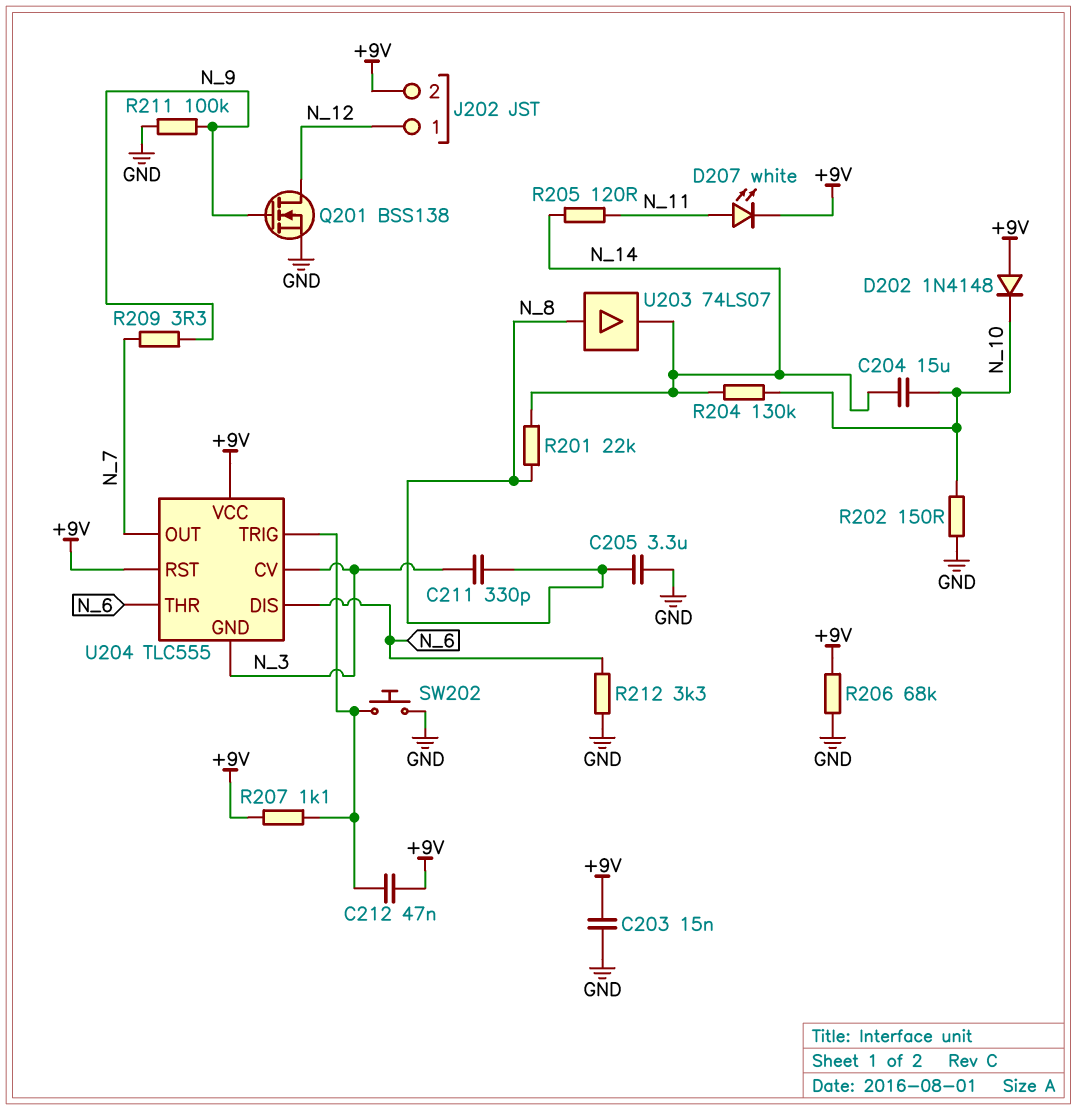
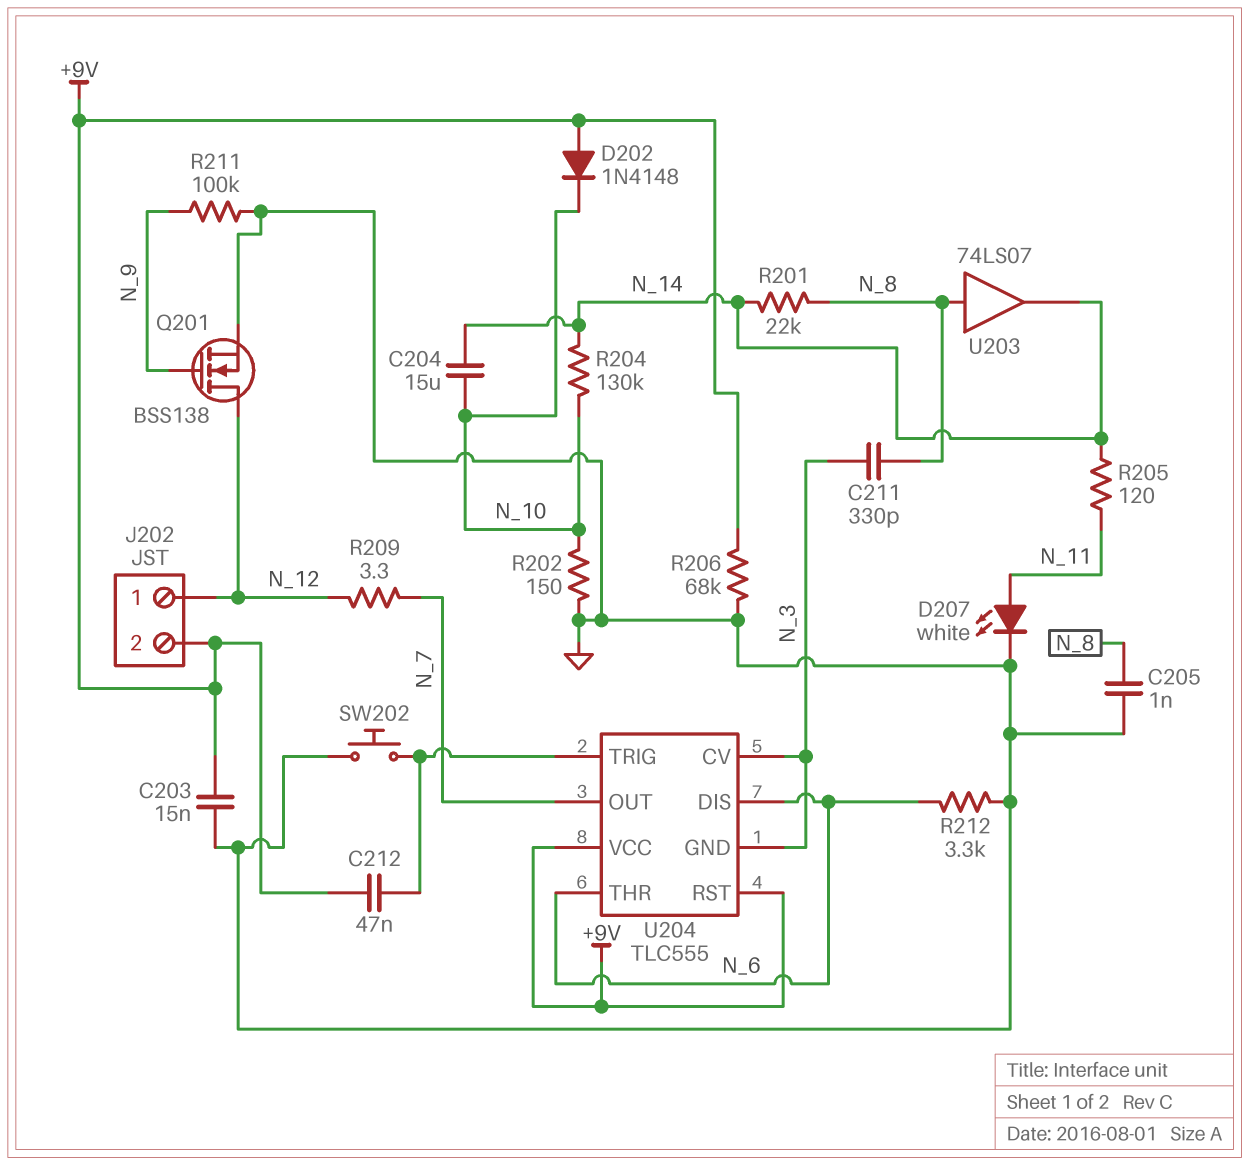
C205: 3.3uF (GND, N_8) -> 1nF (GND, N_8)
D207: LED white (A N_11, K +9V) -> LED white (A N_11, K GND)
R207: 1.1k (+9V, U204/TRIG) -> none
R209: 3.3 (N_7, N_9) -> 3.3 (N_7, N_12)

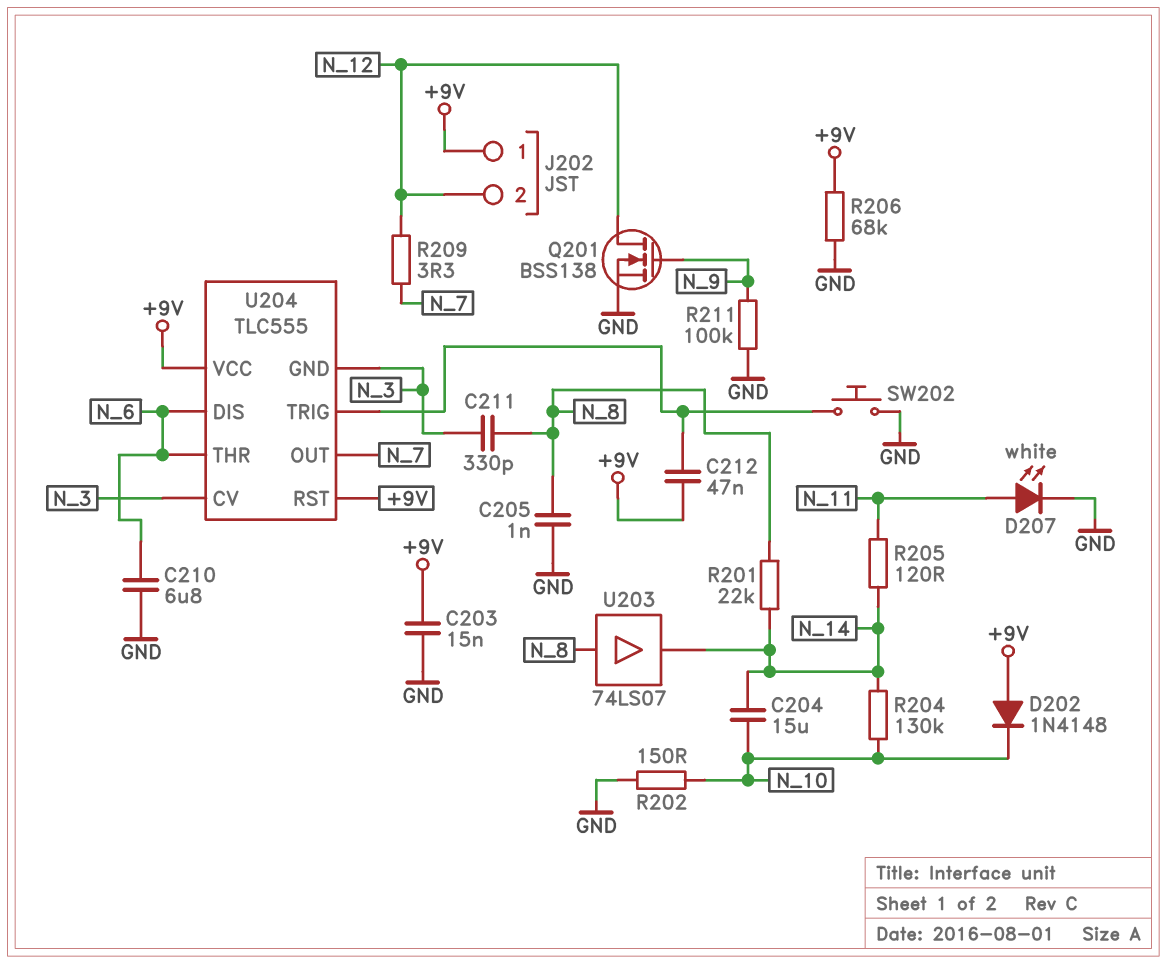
C210: none -> 6.8uF (GND, N_6)
J202 pin 1: N_12 -> +9V
J202 pin 2: +9V -> N_12
R212: 3.3k (GND, N_6) -> none

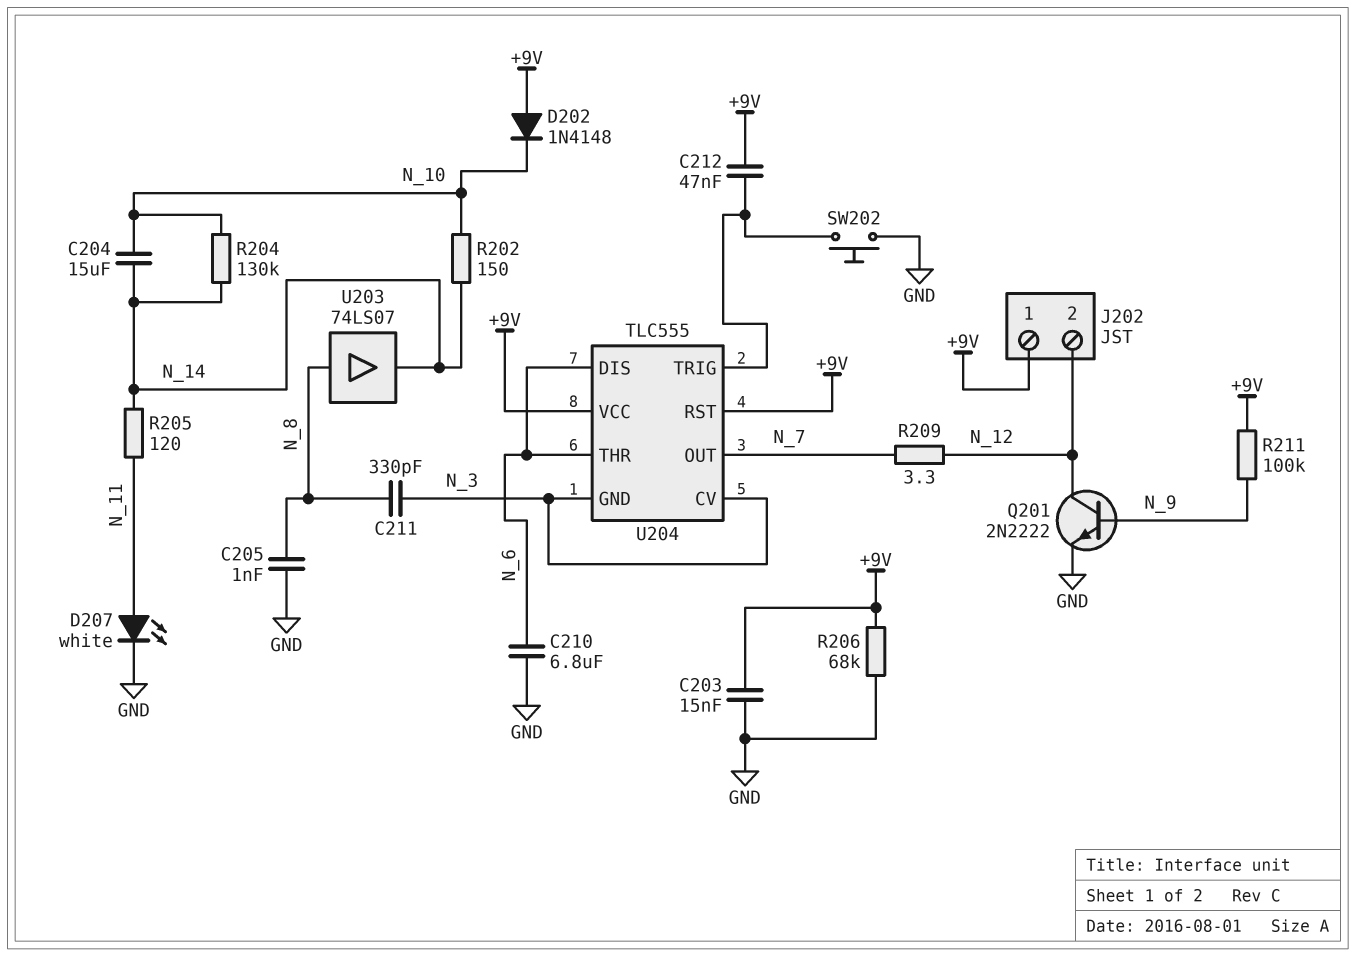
Q201: NMOS BSS138 (G N_9, D N_12, S GND) -> NPN 2N2222 (B N_9, C N_12, E GND)
R201: 22k (N_8, N_14) -> none
R202: 150 (GND, N_10) -> 150 (N_10, N_14)
R211: 100k (GND, N_9) -> 100k (+9V, N_9)

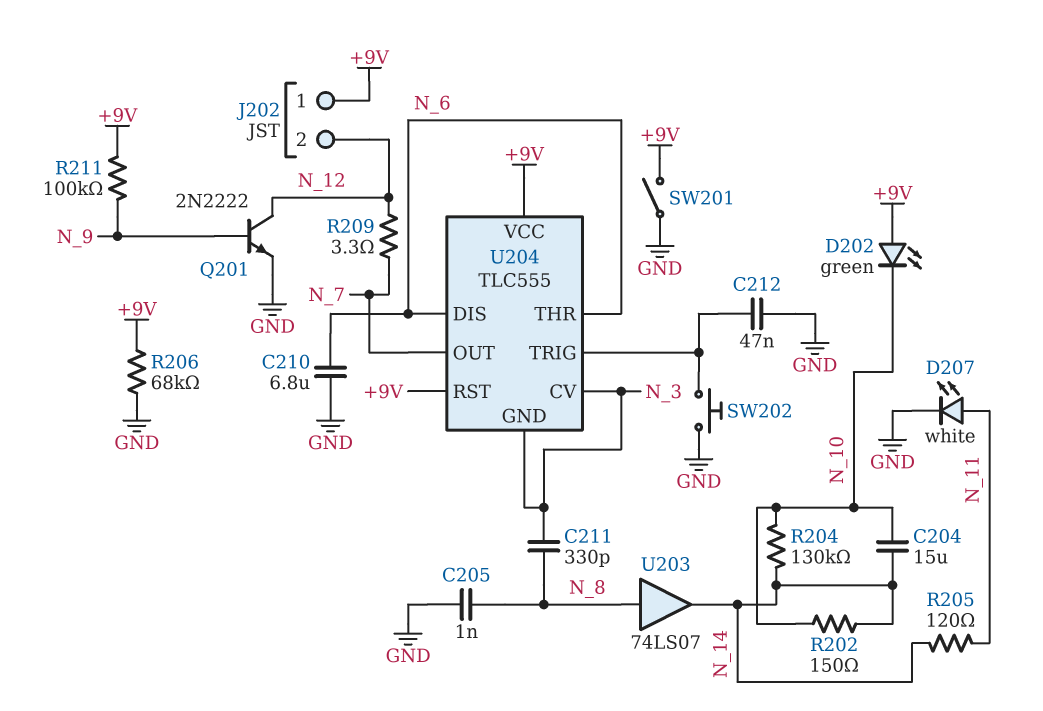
C203: 15nF (+9V, GND) -> none
C212: 47nF (+9V, U204/TRIG) -> 47nF (GND, U204/TRIG)
D202: diode 1N4148 (A +9V, K N_10) -> LED green (A +9V, K N_10)
SW201: none -> switch (+9V, GND)

